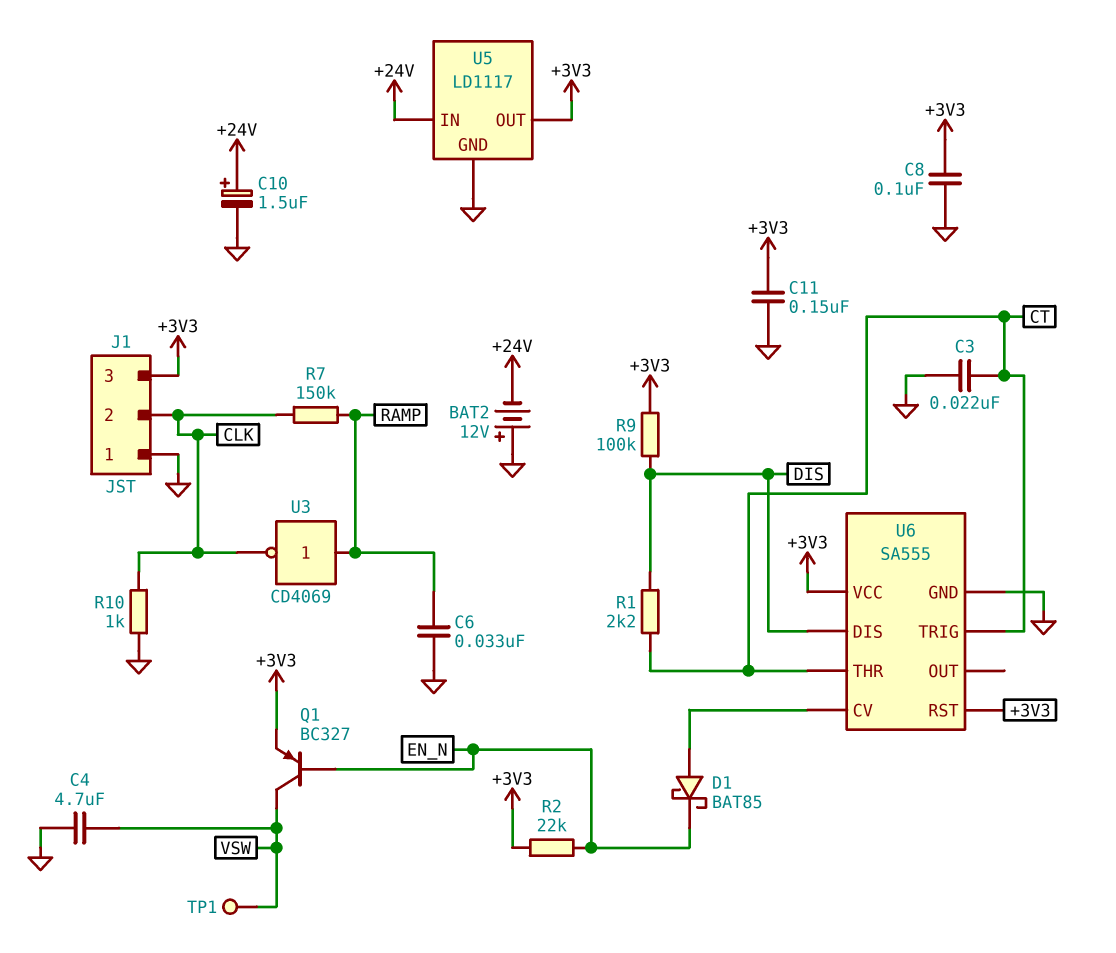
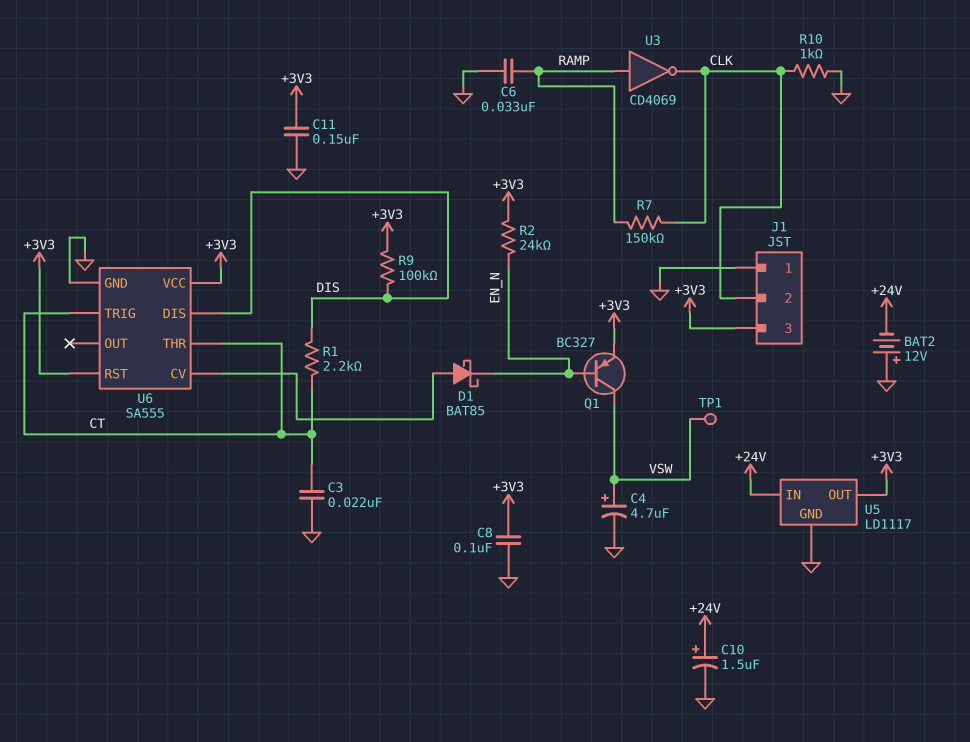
C4: 4.7uF (GND, VSW) -> 4.7uF (plus VSW, minus GND)
R2: 22k (+3V3, EN_N) -> 24k (+3V3, EN_N)

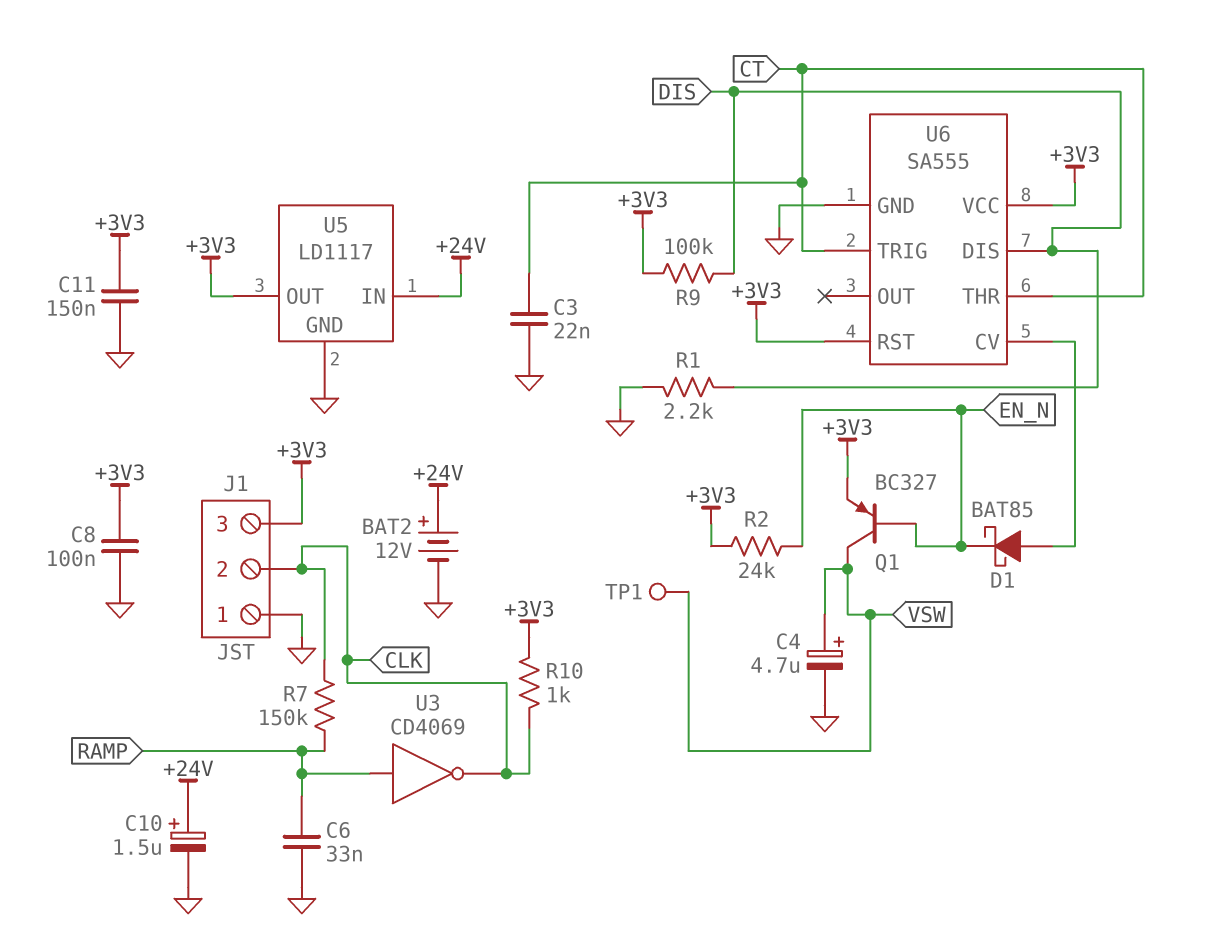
BAT2: 12V (plus GND, minus +24V) -> 12V (plus +24V, minus GND)
R1: 2.2k (CT, DIS) -> 2.2k (DIS, GND)
R10: 1k (CLK, GND) -> 1k (+3V3, CLK)

